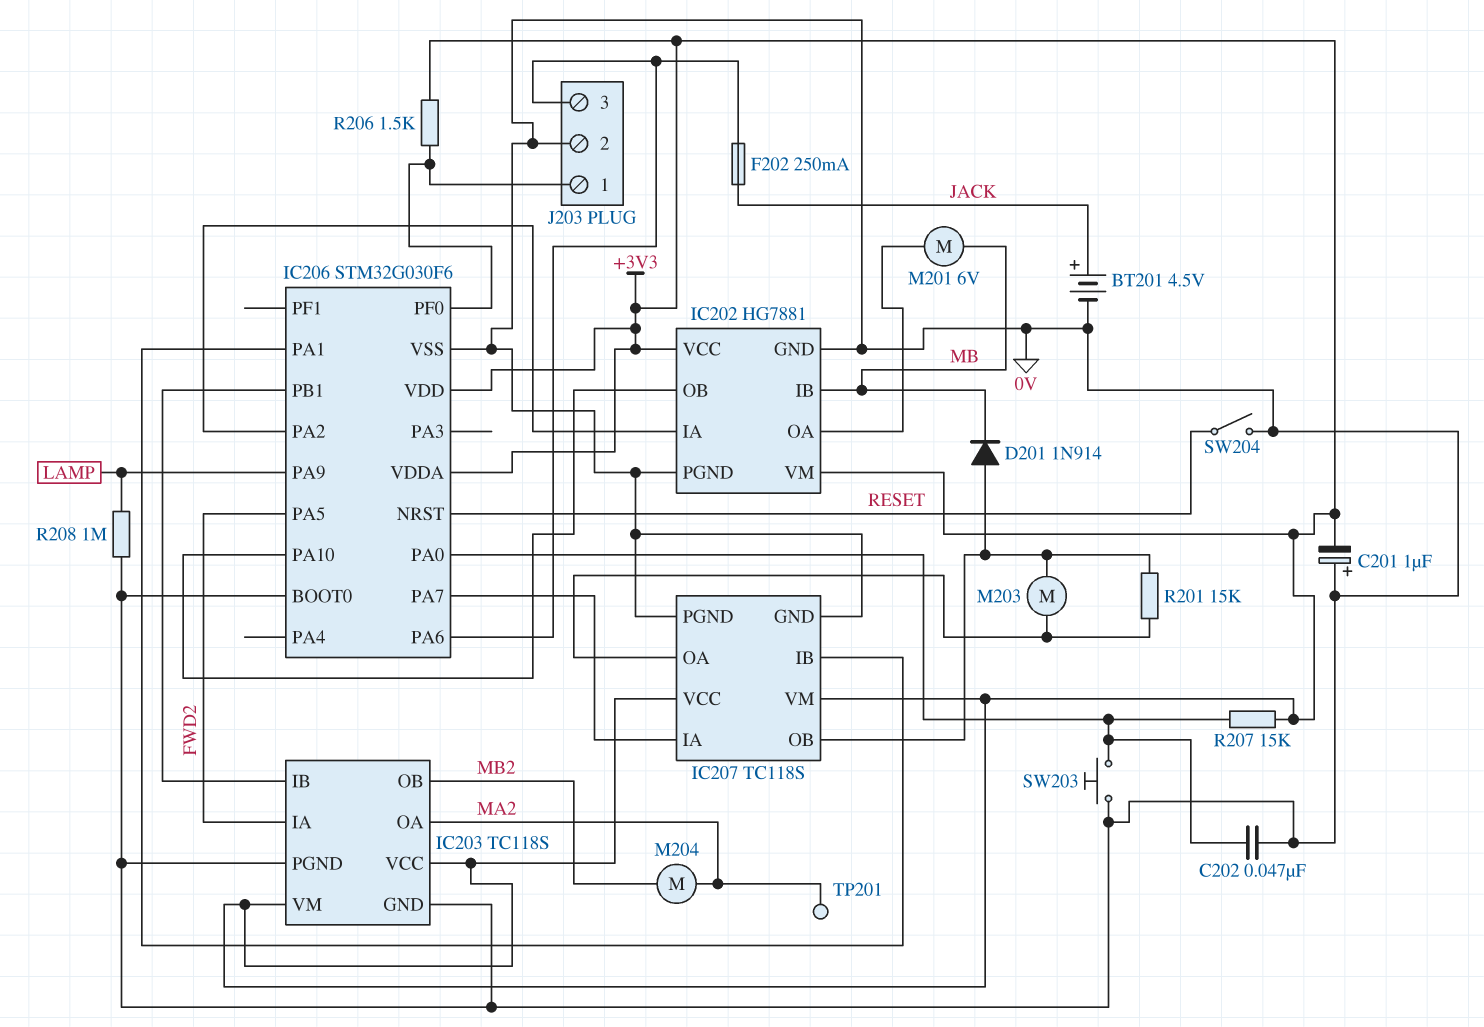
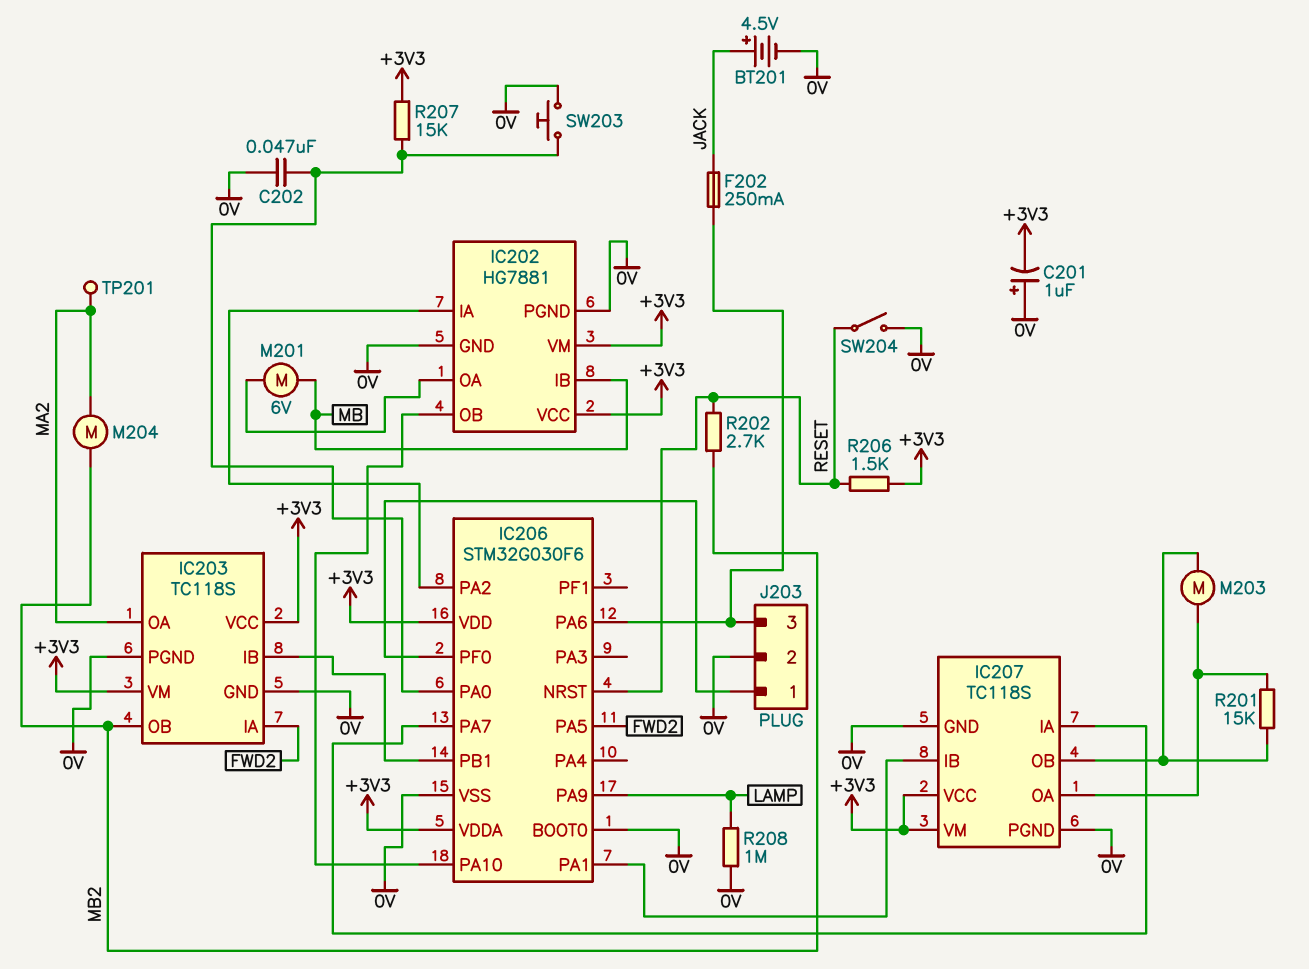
D201: diode 1N914 (A IC207/OB, K MB) -> none
R202: none -> 2.7k (MB2, RESET)
R206: 1.5k (+3V3, IC206/PF0) -> 1.5k (+3V3, RESET)

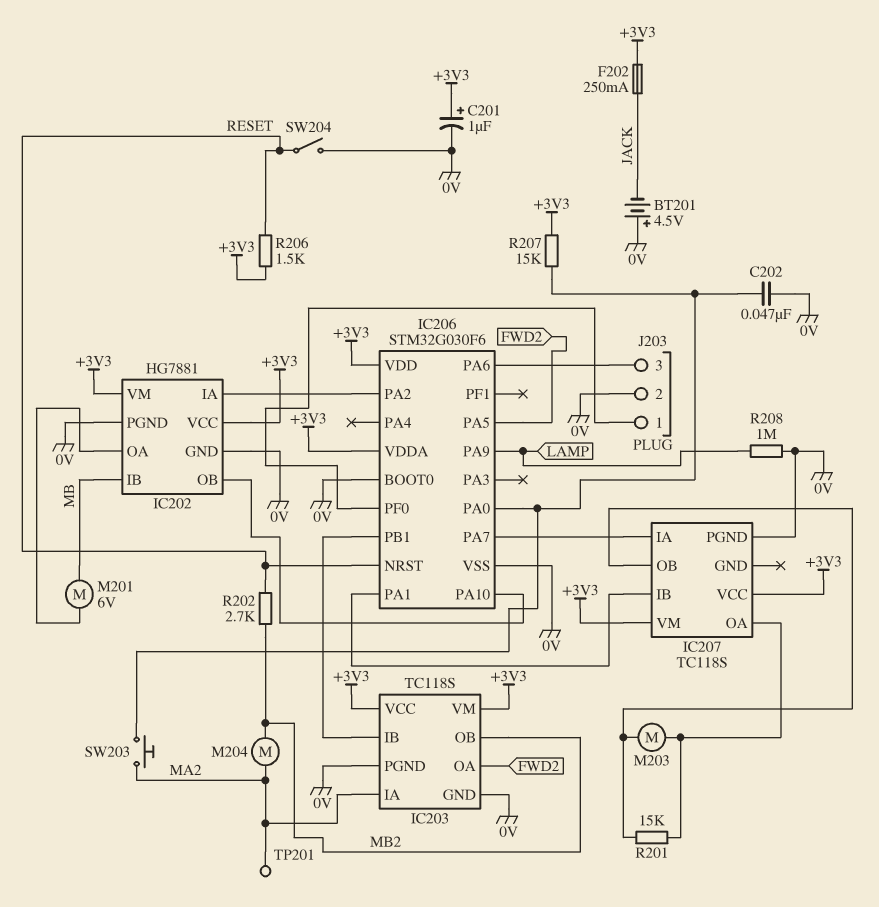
BT201: 4.5V (plus JACK, minus 0V) -> 4.5V (plus 0V, minus JACK)
C201: 1uF (plus 0V, minus +3V3) -> 1uF (plus +3V3, minus 0V)
F202: 250mA (IC206/PA6, JACK) -> 250mA (+3V3, JACK)
IC203 pin IA: FWD2 -> MA2
IC203 pin OA: MA2 -> FWD2
IC207 pin GND: 0V -> none
SW203: button (0V, IC206/PA0) -> button (IC206/PA0, MA2)

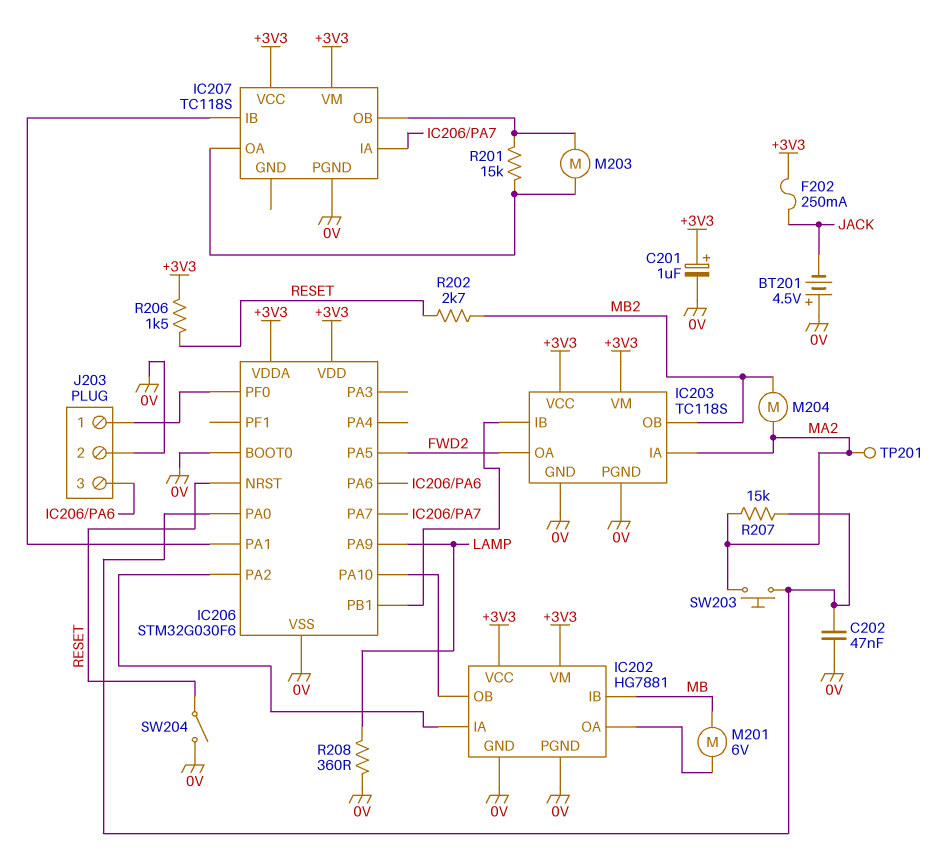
R207: 15k (+3V3, IC206/PA0) -> 15k (IC206/PA0, MA2)
R208: 1M (0V, LAMP) -> 360 (0V, LAMP)

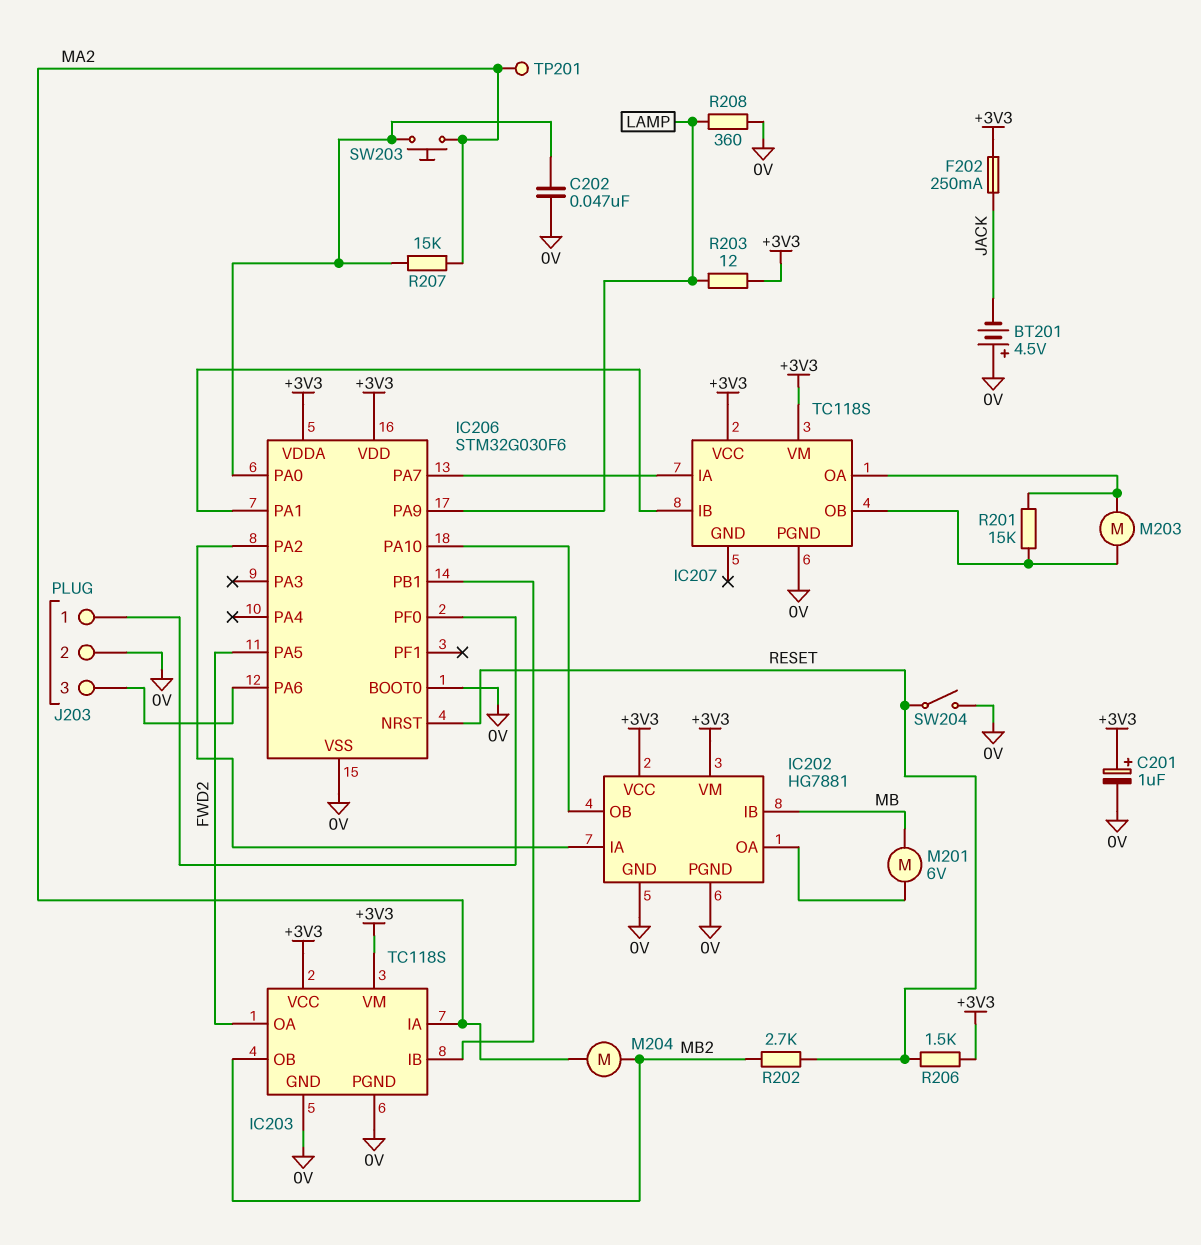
R203: none -> 12 (+3V3, LAMP)

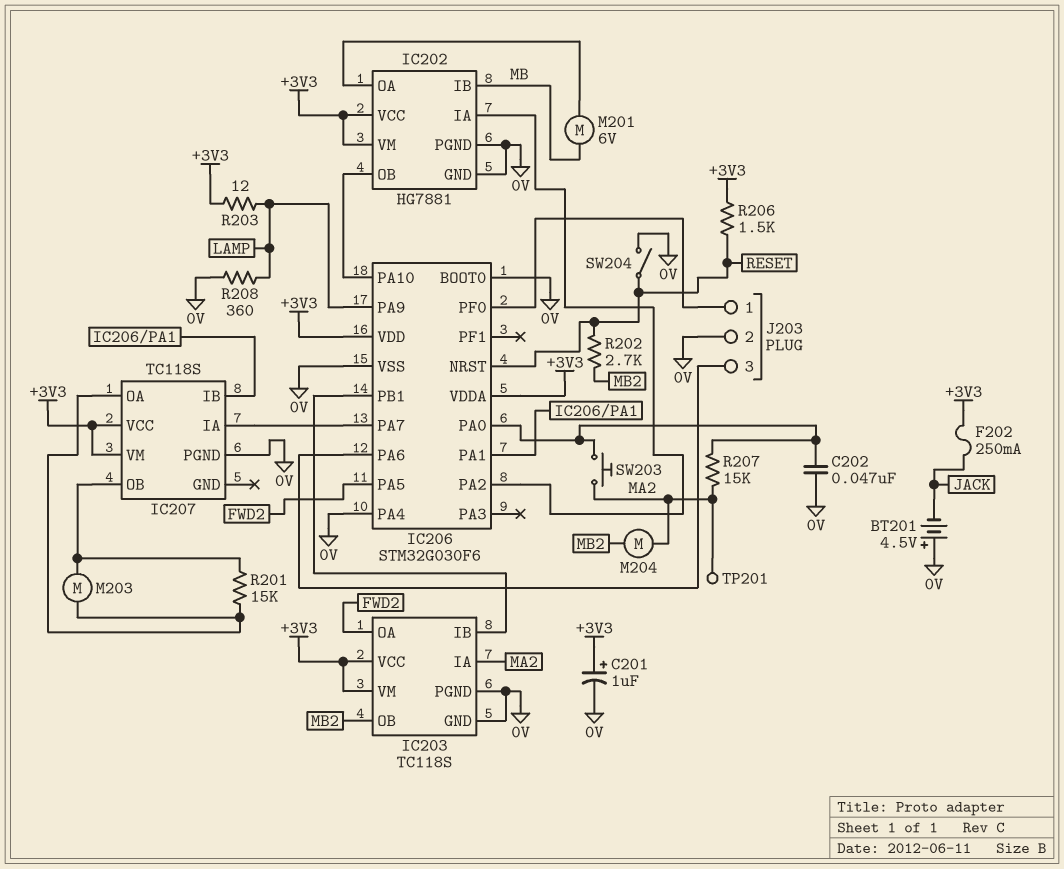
IC206 pin PA4: none -> 0V

